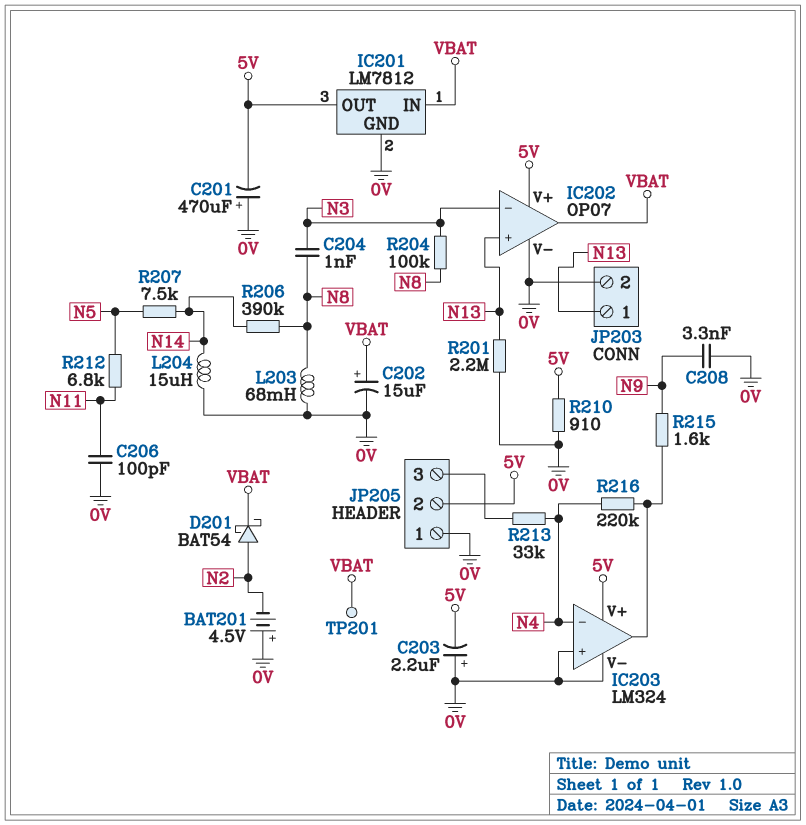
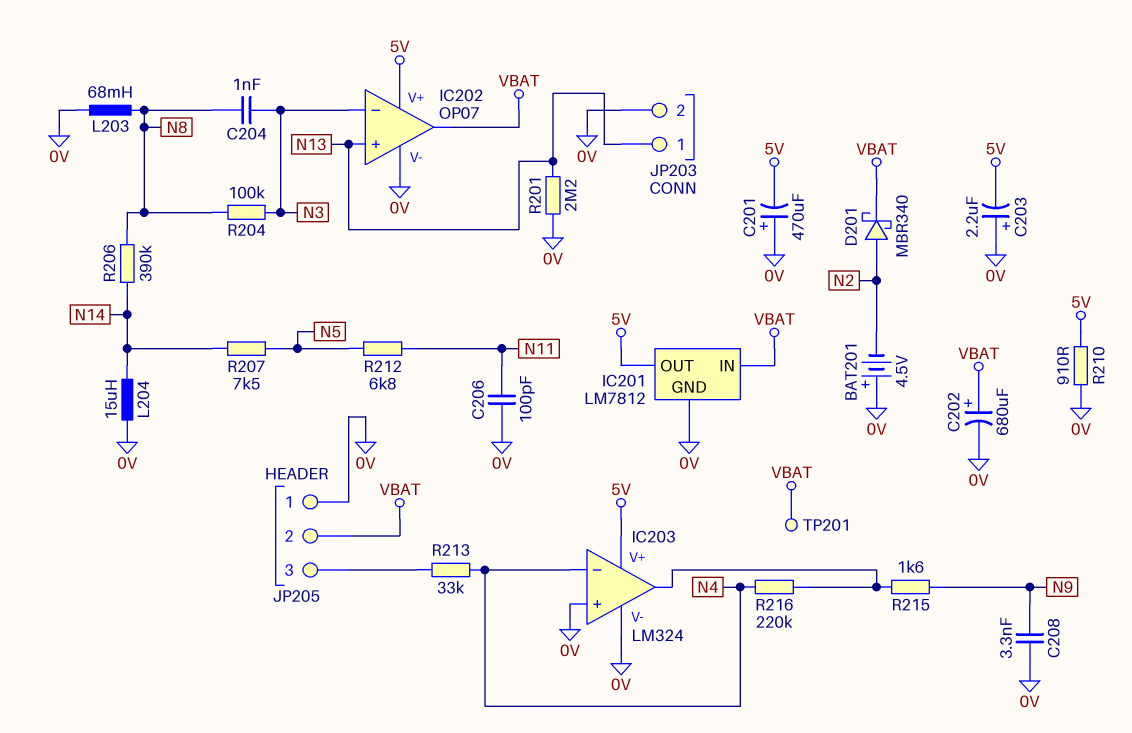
C202: 15uF (plus VBAT, minus 0V) -> 680uF (plus VBAT, minus 0V)
D201: schottky BAT54 (A N2, K VBAT) -> schottky MBR340 (A N2, K VBAT)
JP205 pin 2: 5V -> VBAT

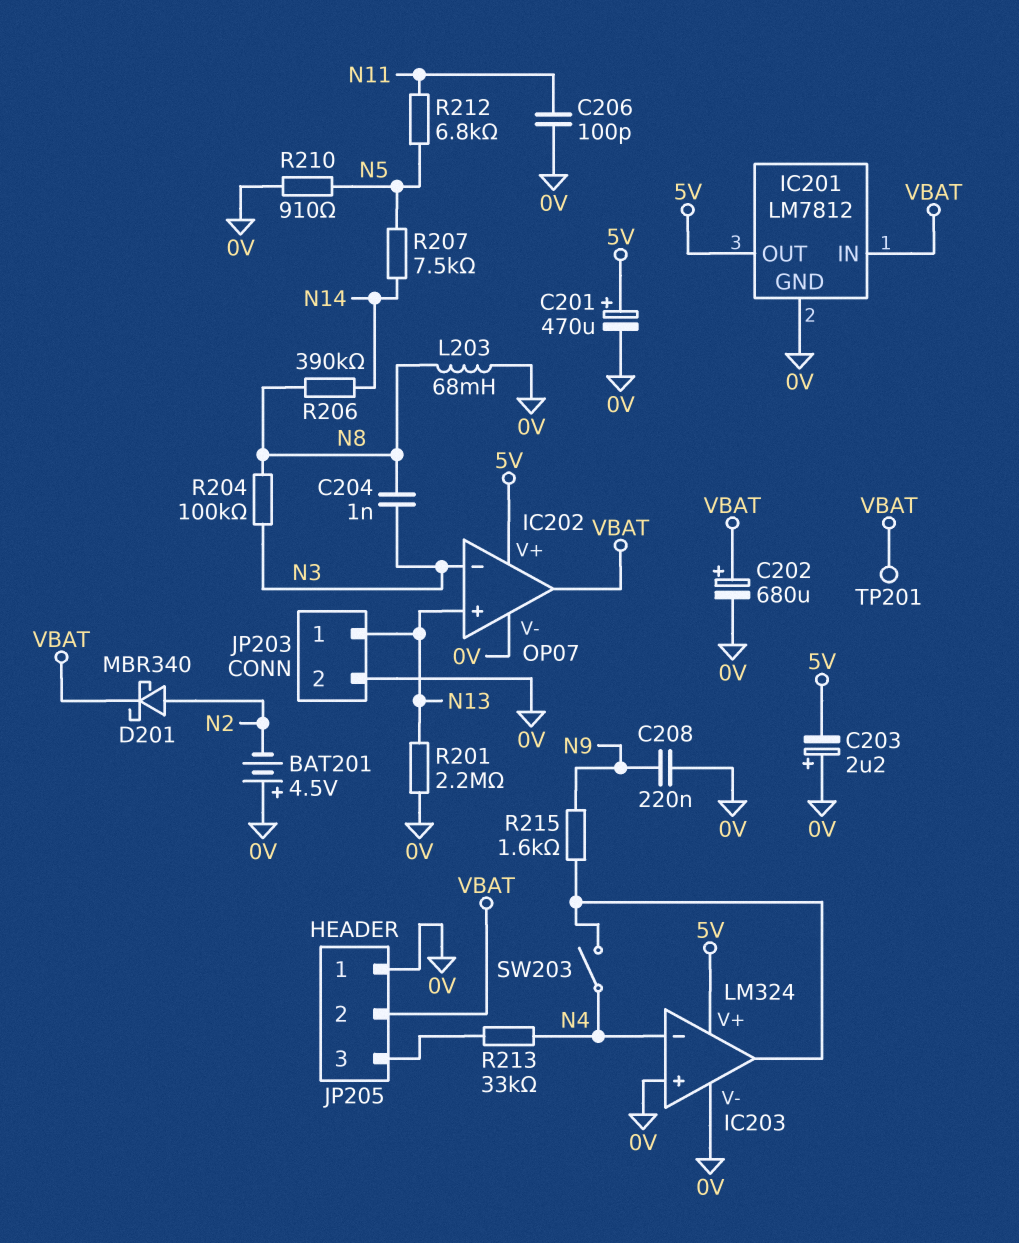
C201: 470uF (plus 0V, minus 5V) -> 470uF (plus 5V, minus 0V)
C208: 3.3nF (0V, N9) -> 220nF (0V, N9)
L204: 15uH (0V, N14) -> none
R210: 910 (0V, 5V) -> 910 (0V, N5)
R216: 220k (IC203/out, N4) -> none
SW203: none -> switch (IC203/out, N4)

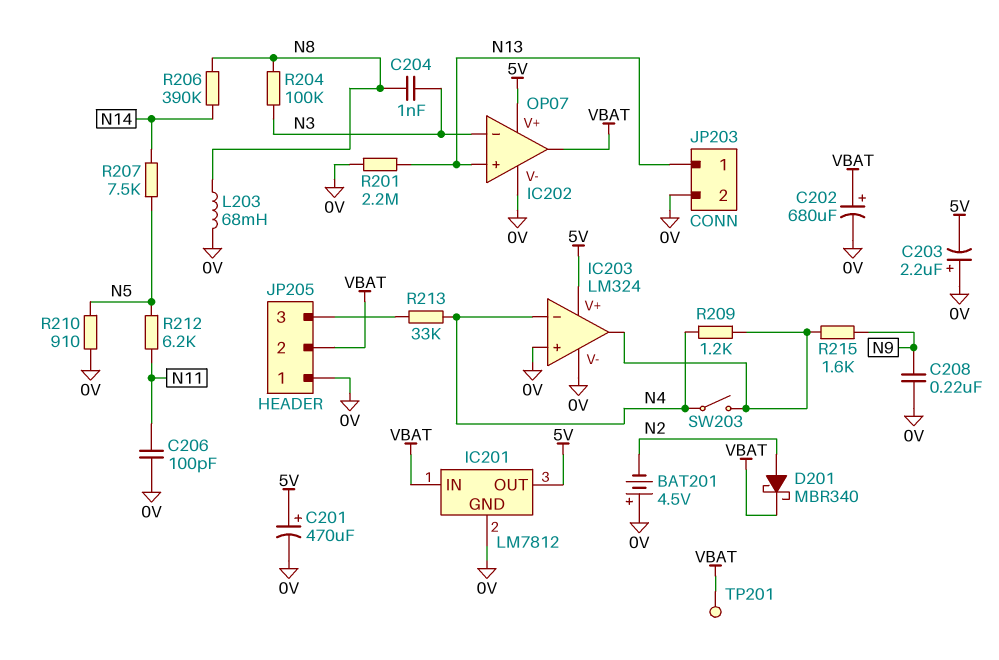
R209: none -> 1.2k (IC203/out, N4)
R212: 6.8k (N5, N11) -> 6.2k (N5, N11)

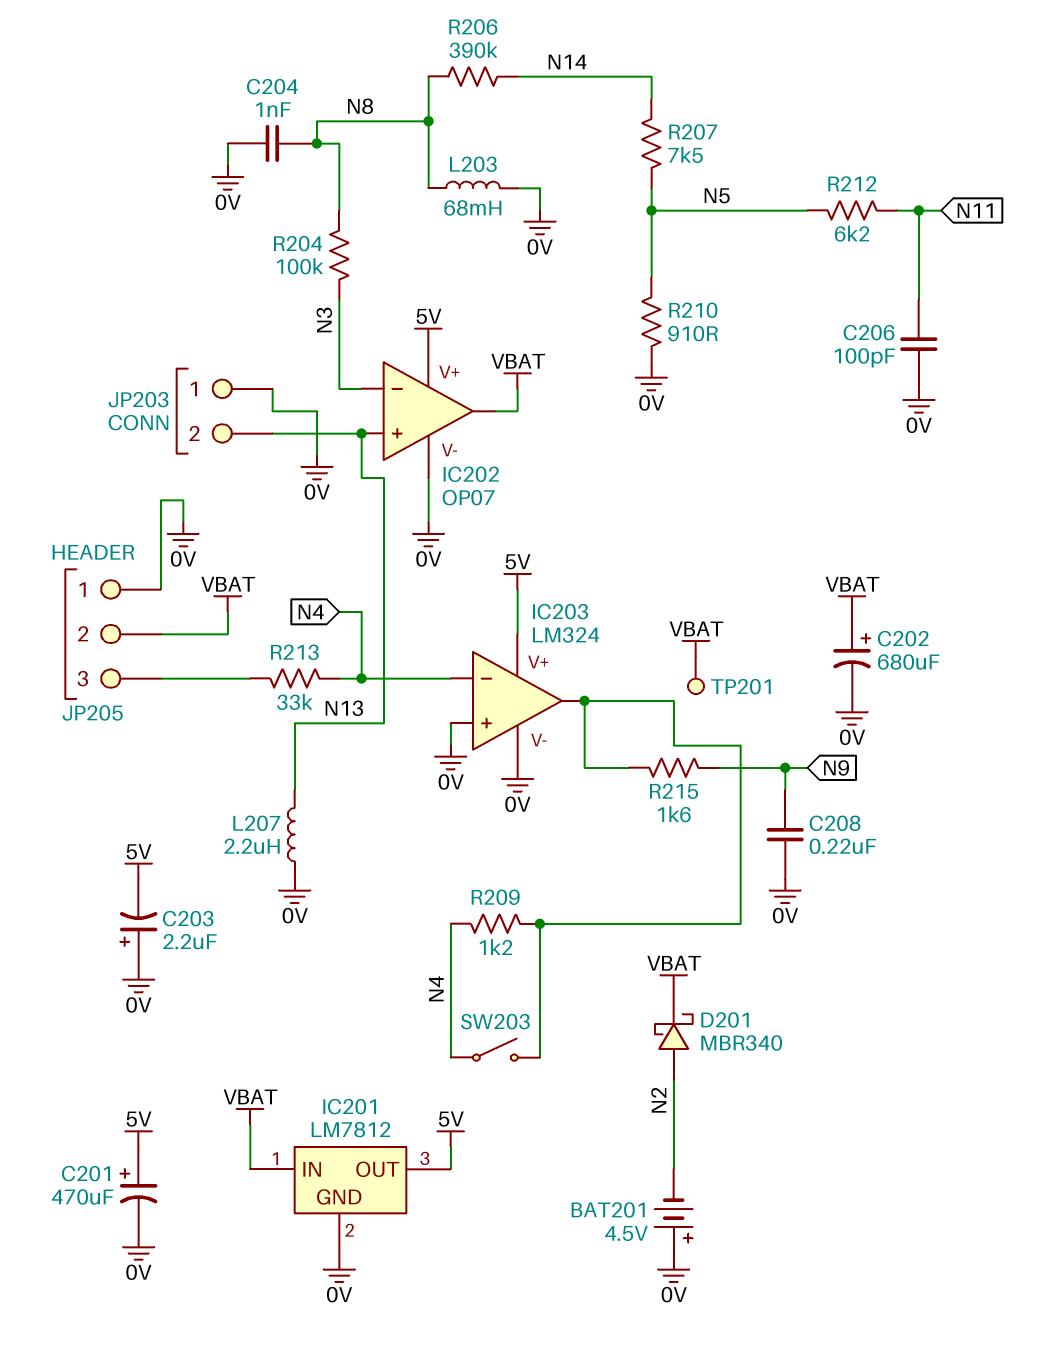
C204: 1nF (N3, N8) -> 1nF (0V, N8)
JP203 pin 1: N13 -> 0V
JP203 pin 2: 0V -> N13
L207: none -> 2.2uH (0V, N13)
R201: 2.2M (0V, N13) -> none

